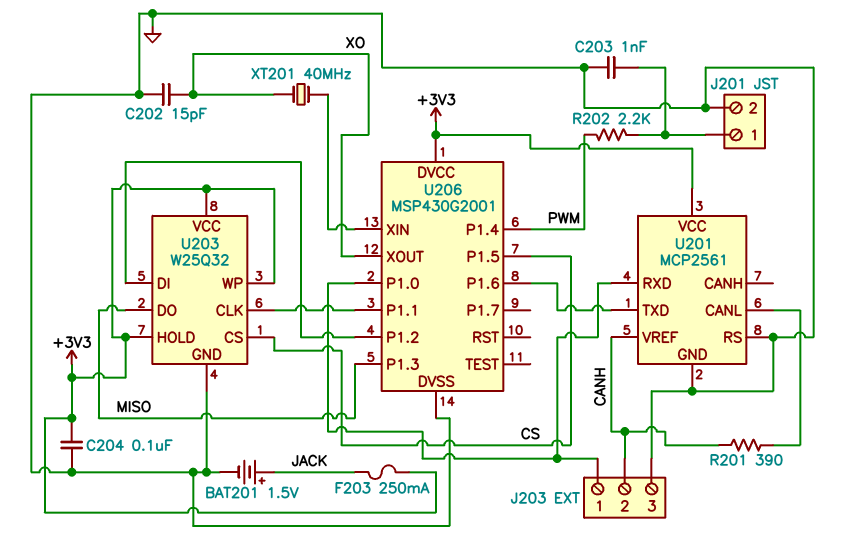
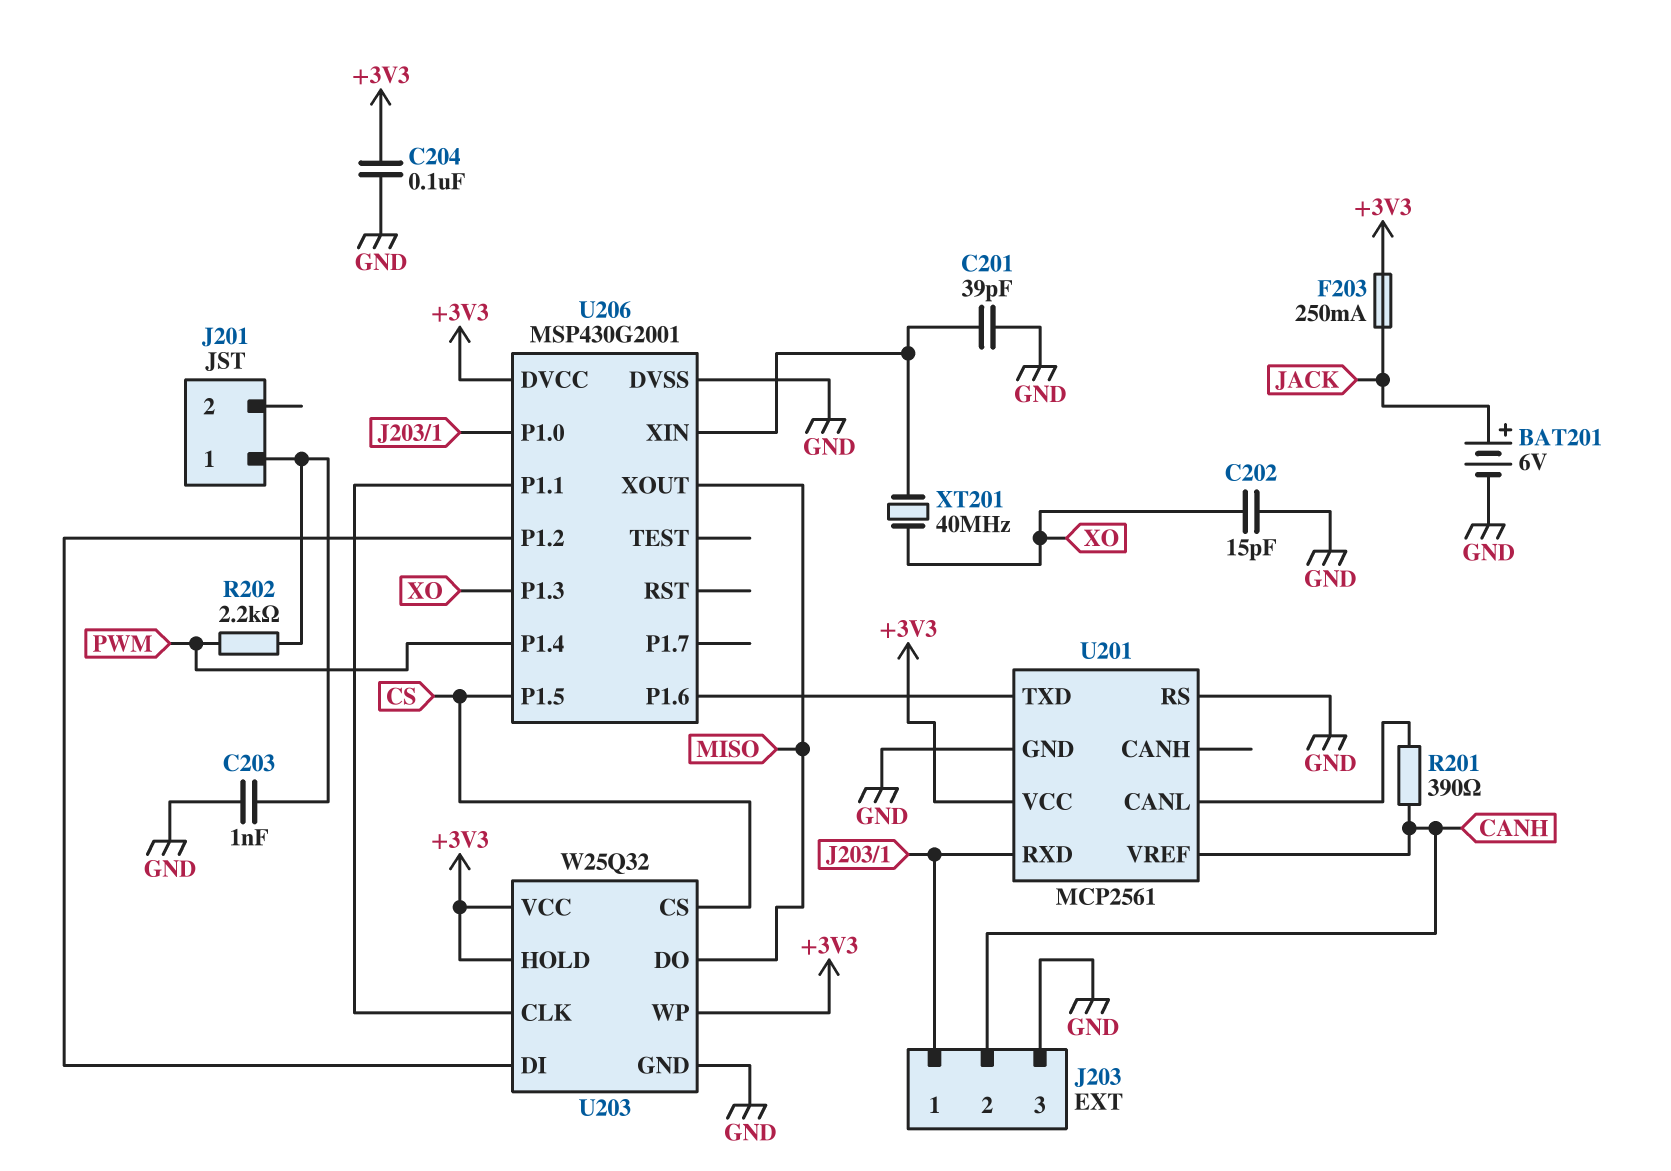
BAT201: 1.5V (plus JACK, minus GND) -> 6V (plus JACK, minus GND)
C201: none -> 39pF (GND, U206/XIN)
J201 pin 2: GND -> none
U206 pin P1.3: MISO -> XO
U206 pin XOUT: XO -> MISO

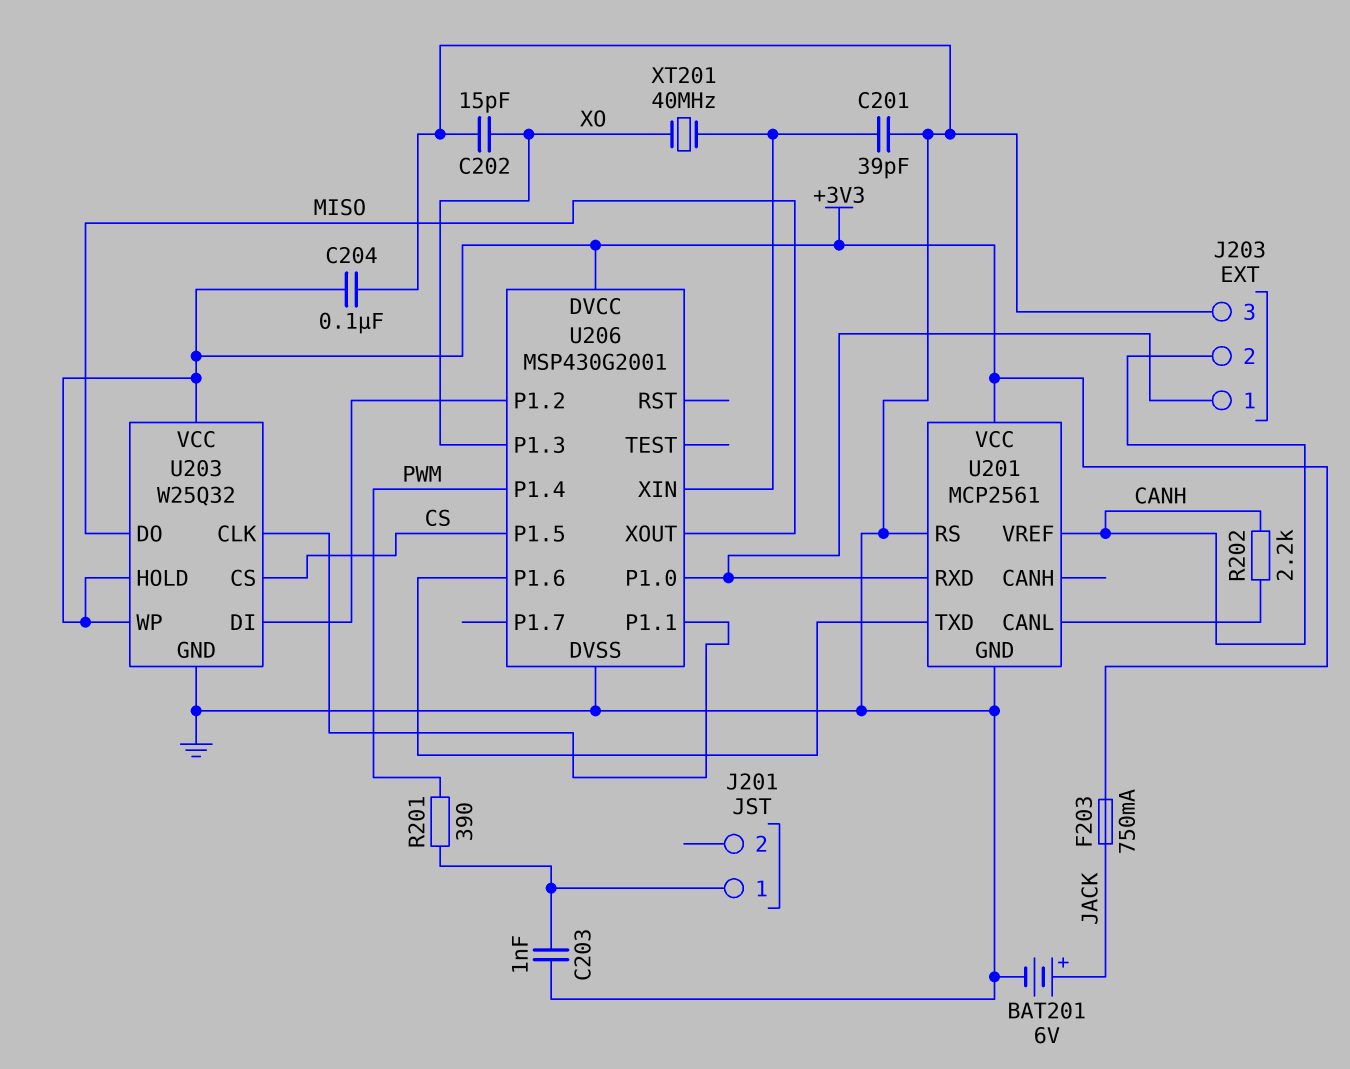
F203: 250mA (+3V3, JACK) -> 750mA (+3V3, JACK)
R201: 390 (CANH, U201/CANL) -> 390 (J201/1, PWM)
R202: 2.2k (J201/1, PWM) -> 2.2k (CANH, U201/CANL)

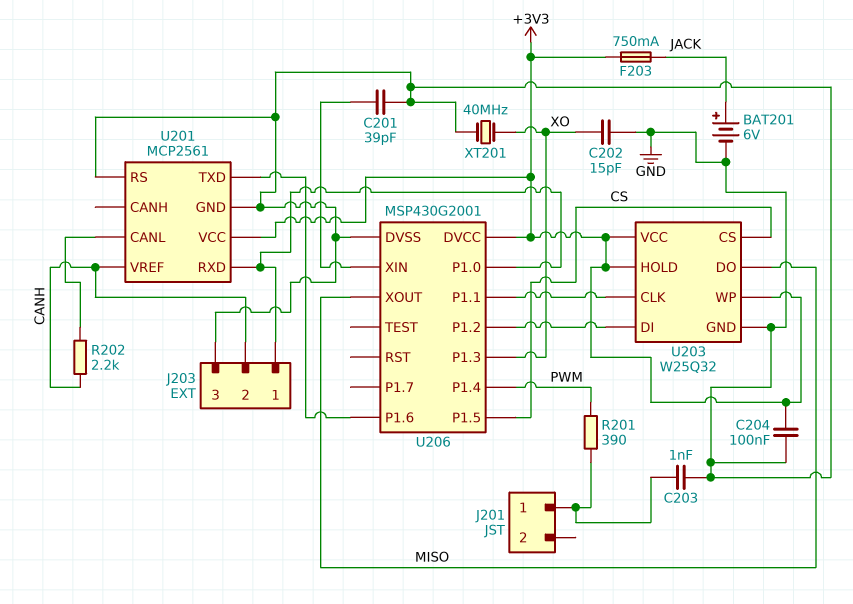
XT201: 40MHz (U206/XIN, XO) -> 40MHz (GND, XO)

